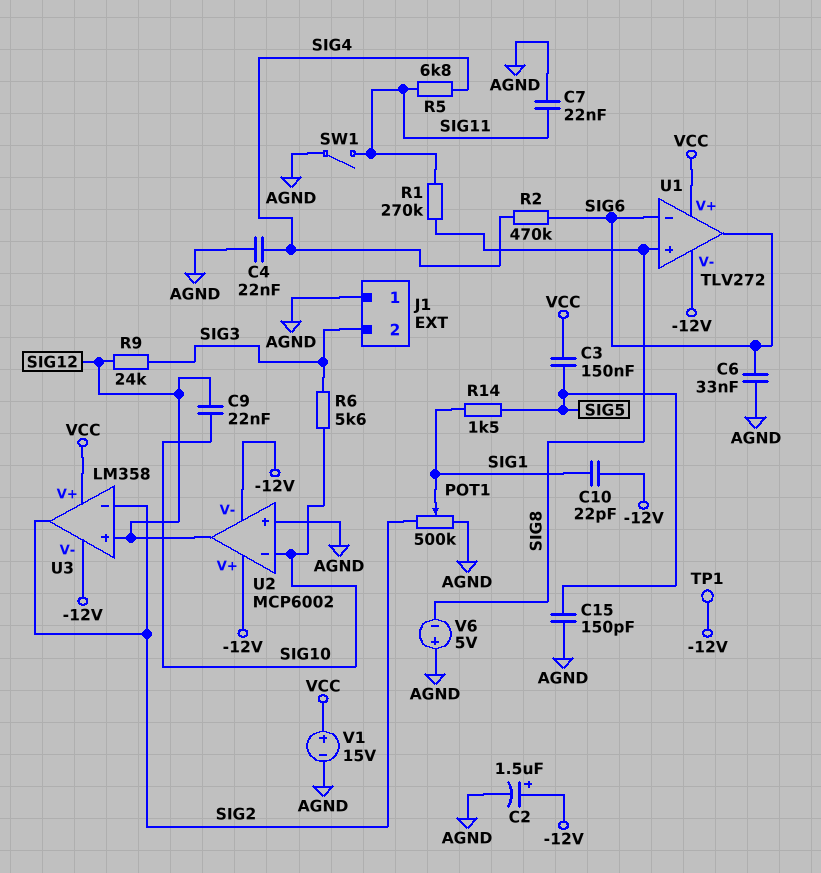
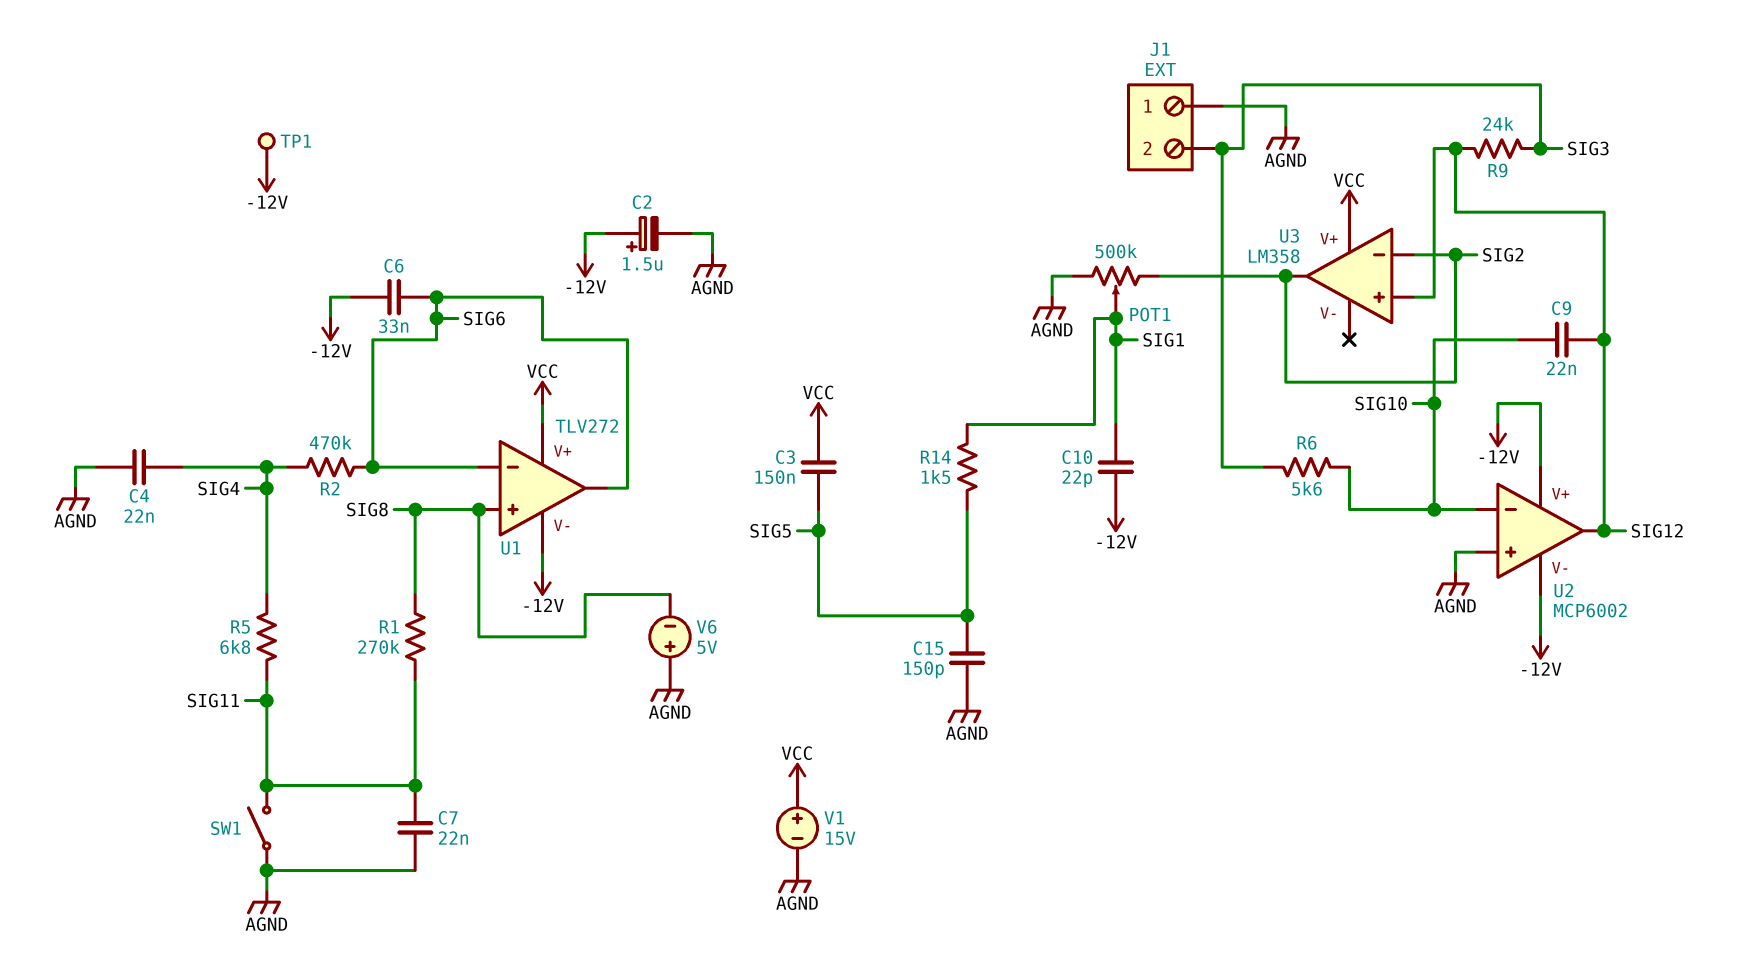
C6: 33nF (AGND, SIG6) -> 33nF (-12V, SIG6)
U3 pin V-: -12V -> none

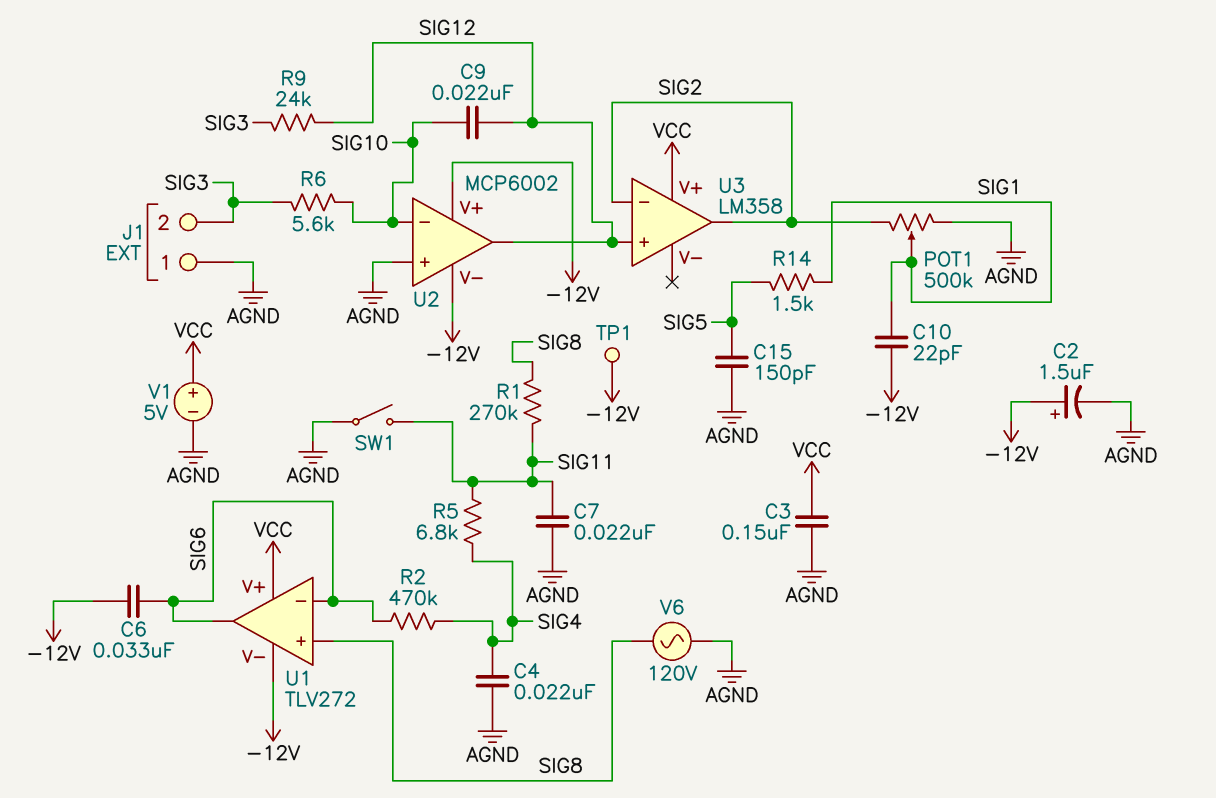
C3: 150nF (SIG5, VCC) -> 150nF (AGND, VCC)
V1: 15V (plus VCC, minus AGND) -> 5V (plus VCC, minus AGND)
V6: 5V (plus AGND, minus SIG8) -> AC 120V (AGND, SIG8)

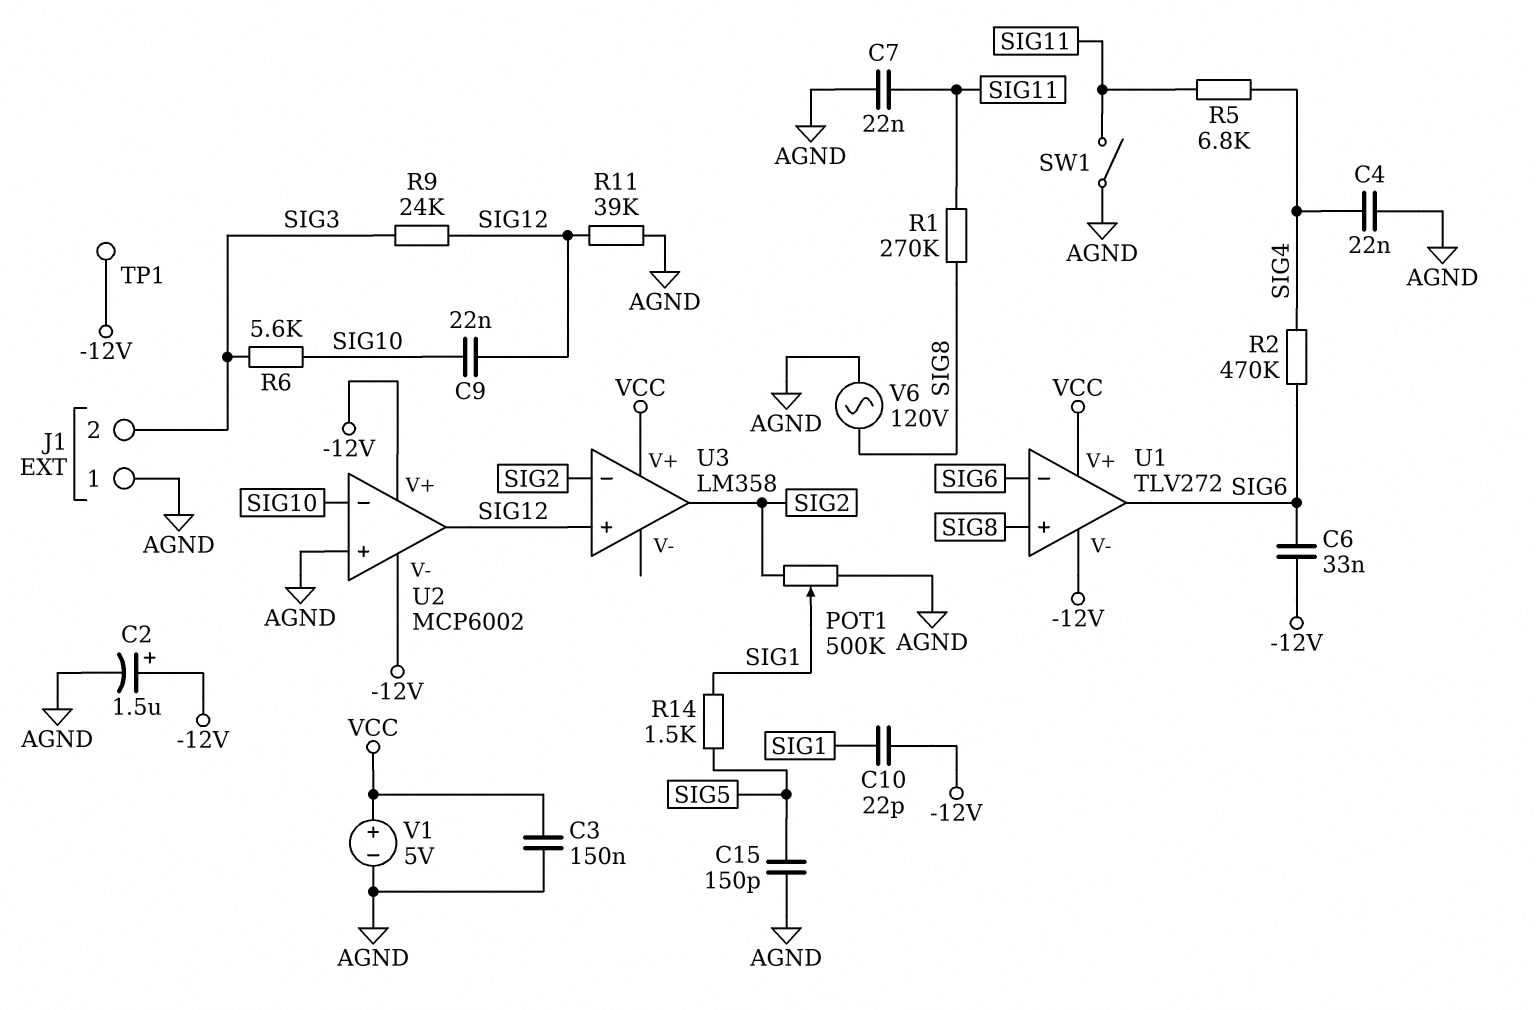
R11: none -> 39k (AGND, SIG12)

